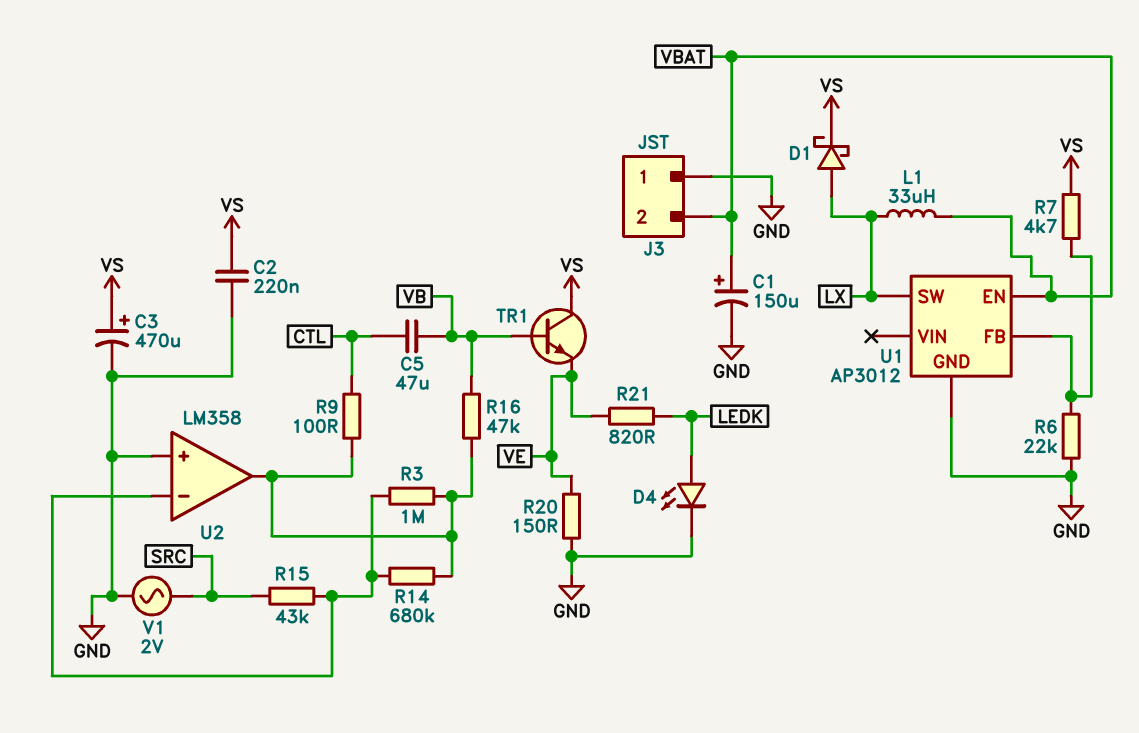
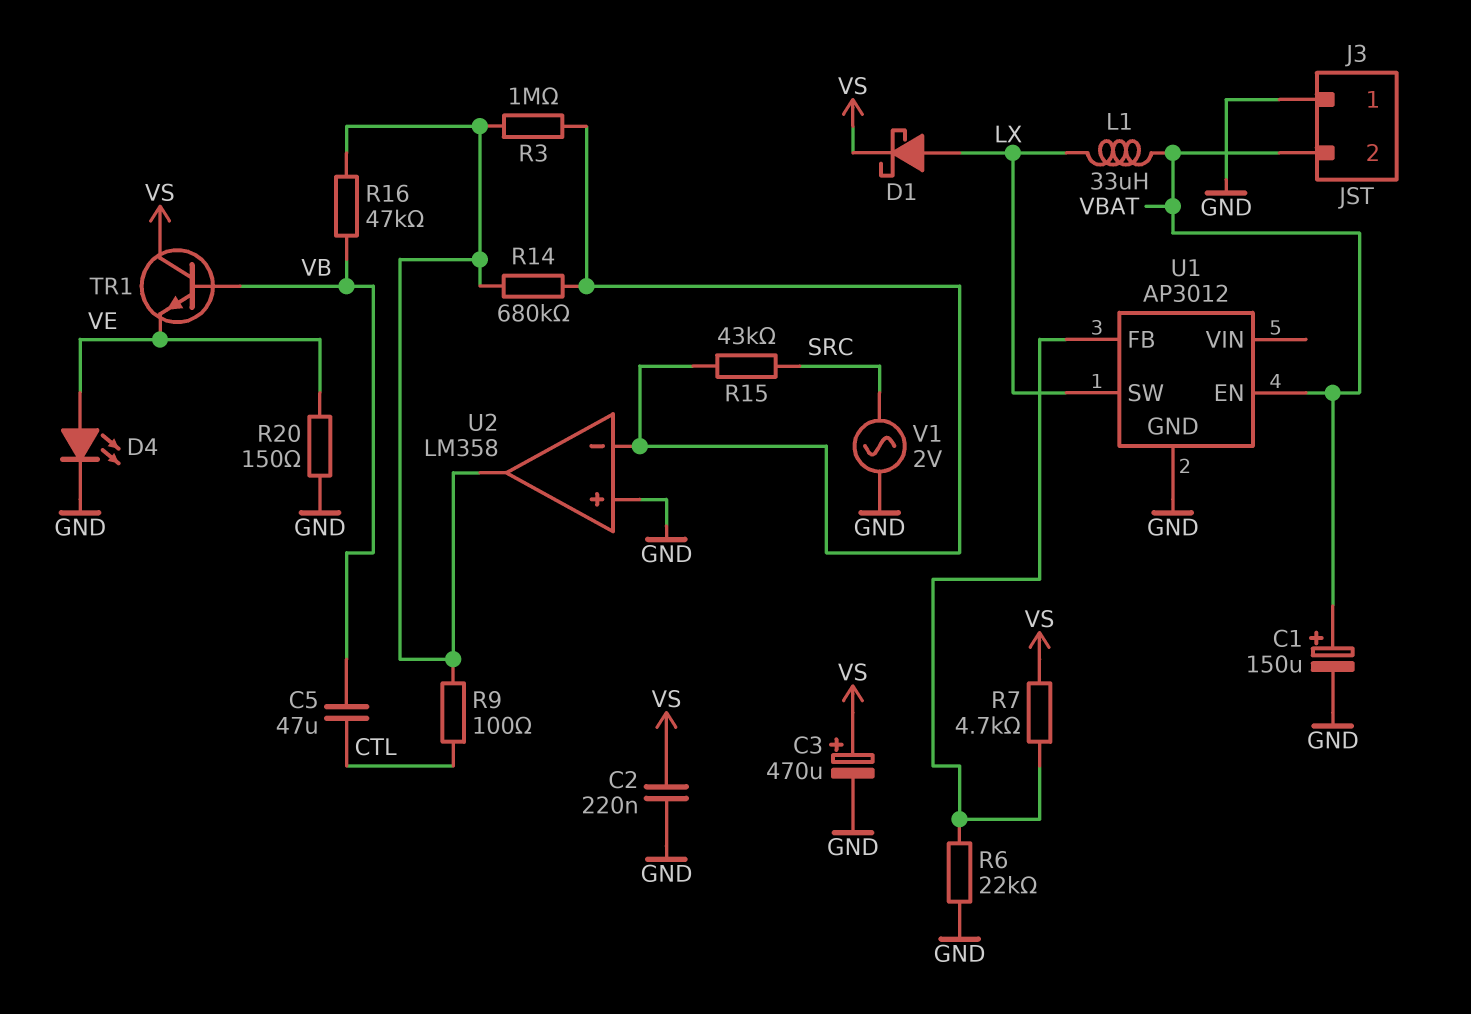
D4: LED (A LEDK, K GND) -> LED (A VE, K GND)
R21: 820 (LEDK, VE) -> none

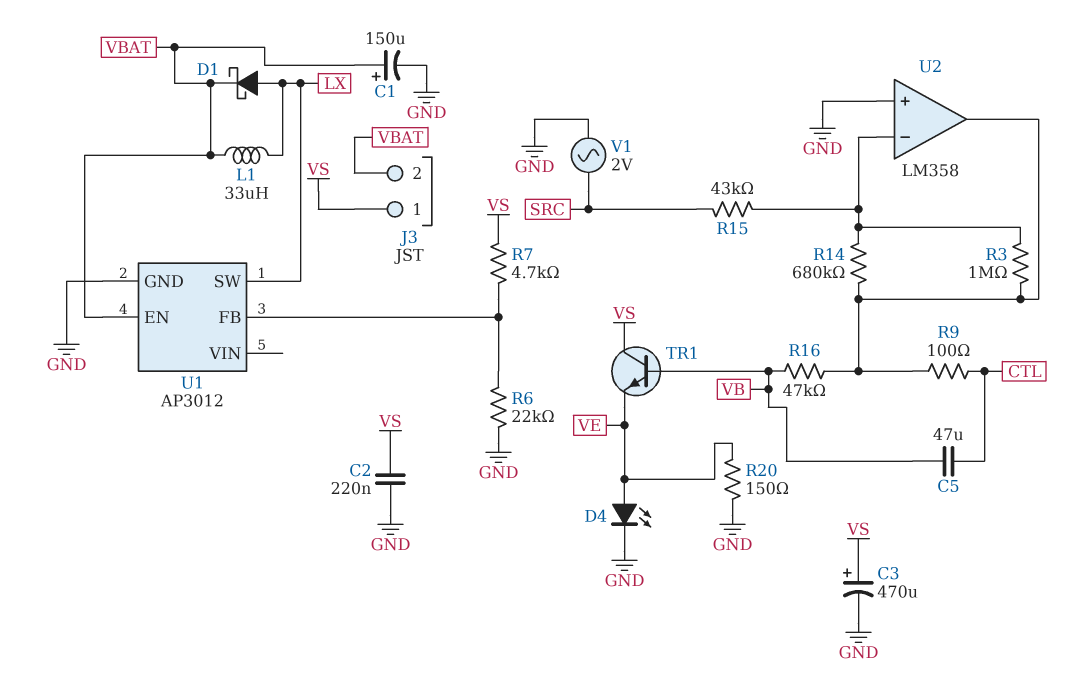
D1: schottky (A LX, K VS) -> schottky (A LX, K VBAT)
J3 pin 1: GND -> VS

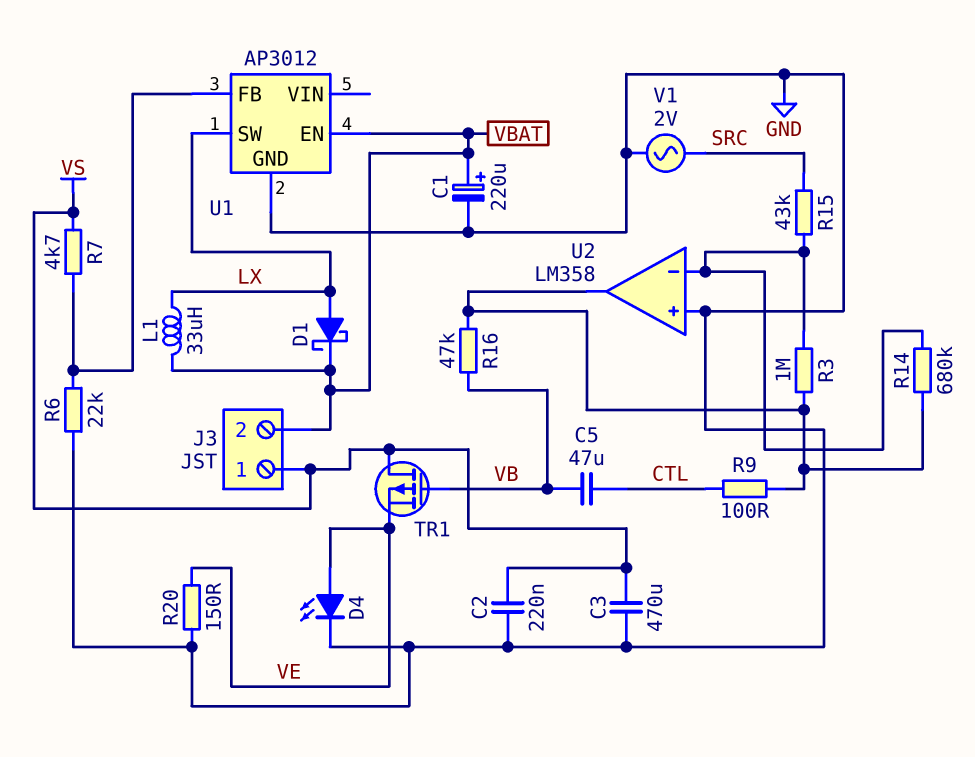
C1: 150uF (plus VBAT, minus GND) -> 220uF (plus VBAT, minus GND)
C3: 470uF (plus VS, minus GND) -> 470uF (GND, VS)
TR1: NPN (B VB, C VS, E VE) -> PMOS (G VB, D VS, S VE)

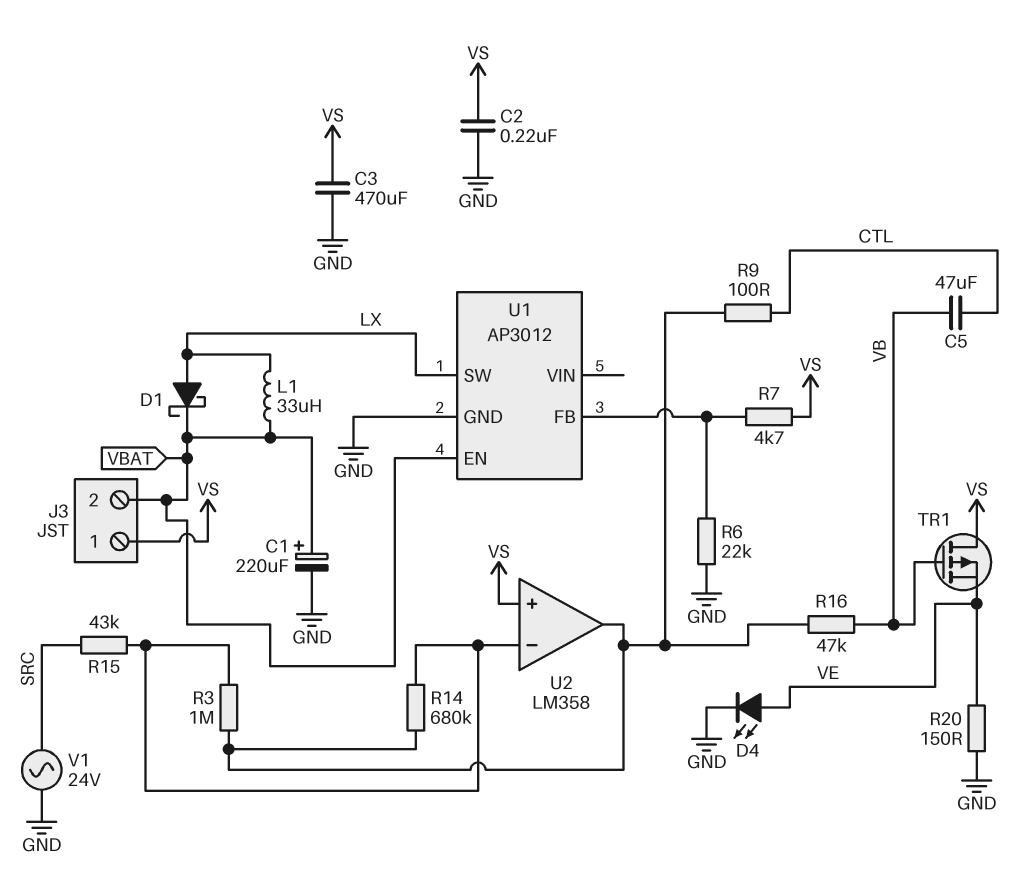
U2 pin in+: GND -> VS
V1: AC 2V (GND, SRC) -> AC 24V (GND, SRC)

